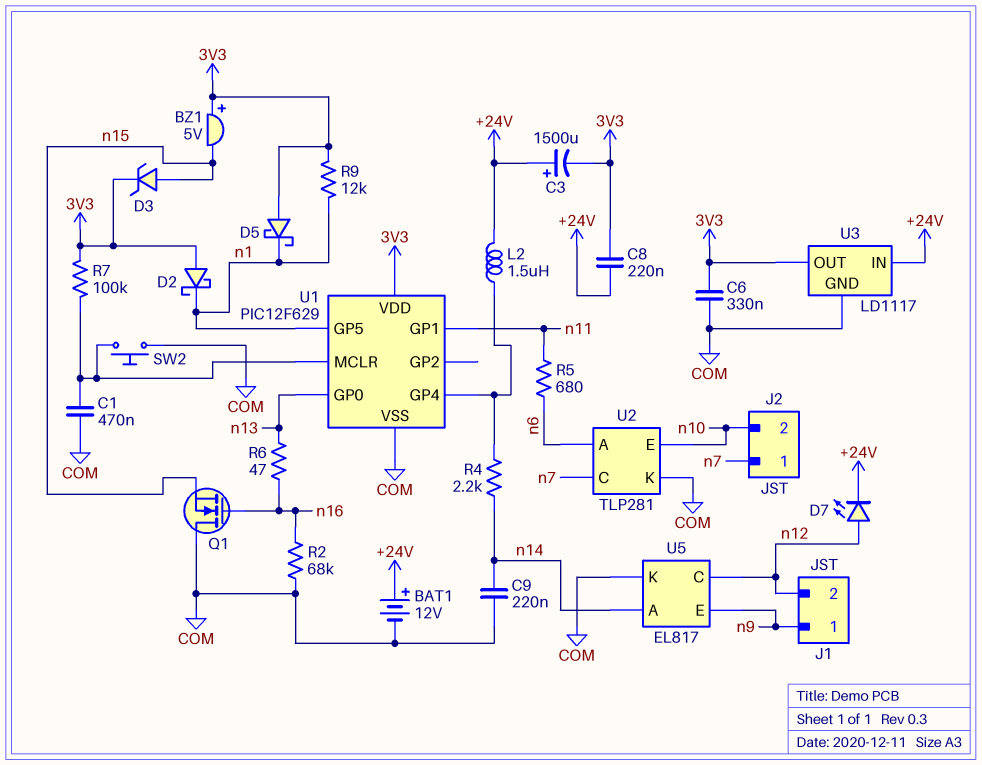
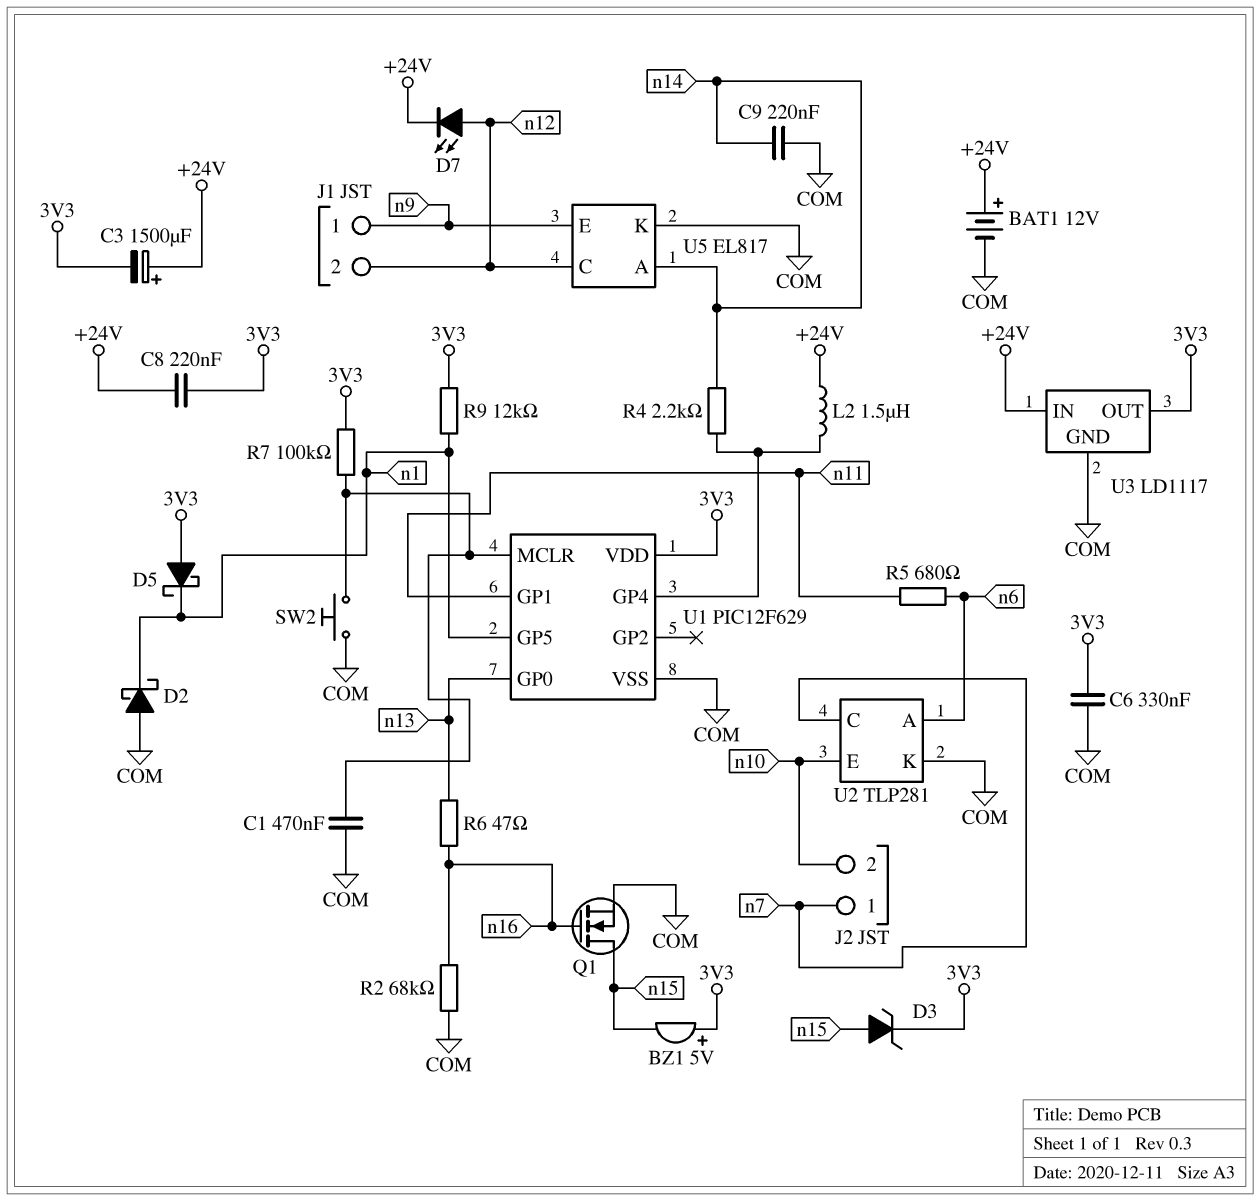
D2: schottky (A 3V3, K n1) -> schottky (A COM, K n1)
Q1: NMOS (G n16, D COM, S n15) -> NMOS (G n16, D n15, S COM)

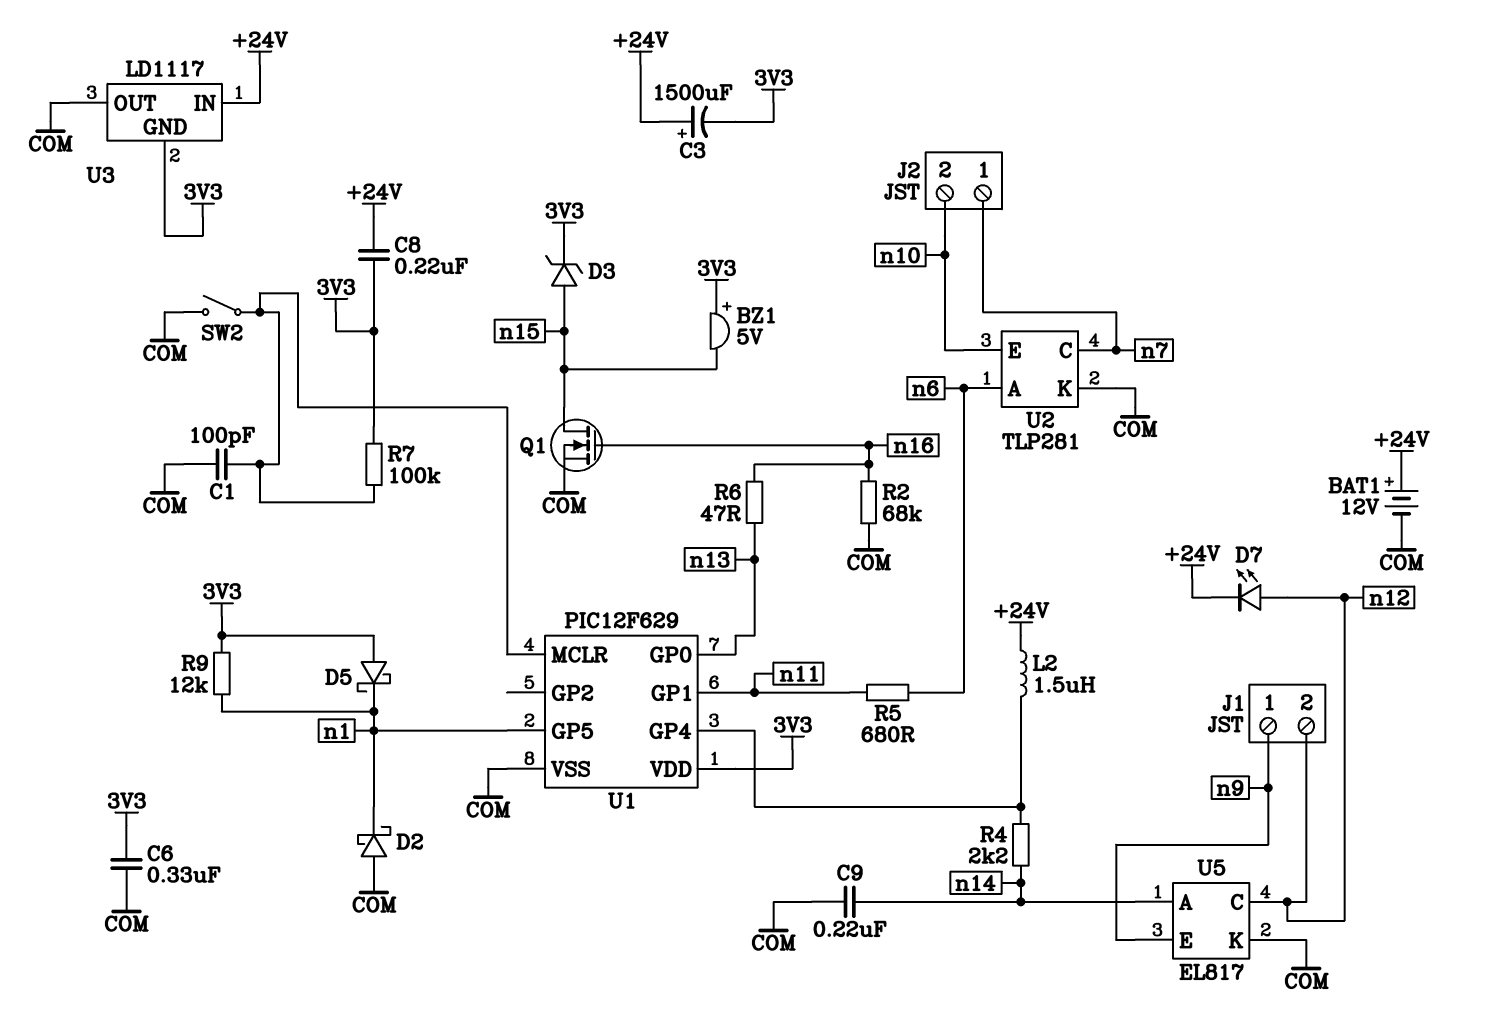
C1: 470nF (COM, U1/MCLR) -> 100pF (COM, U1/MCLR)
SW2: button (COM, U1/MCLR) -> switch (COM, U1/MCLR)
U3 pin GND: COM -> 3V3
U3 pin OUT: 3V3 -> COM

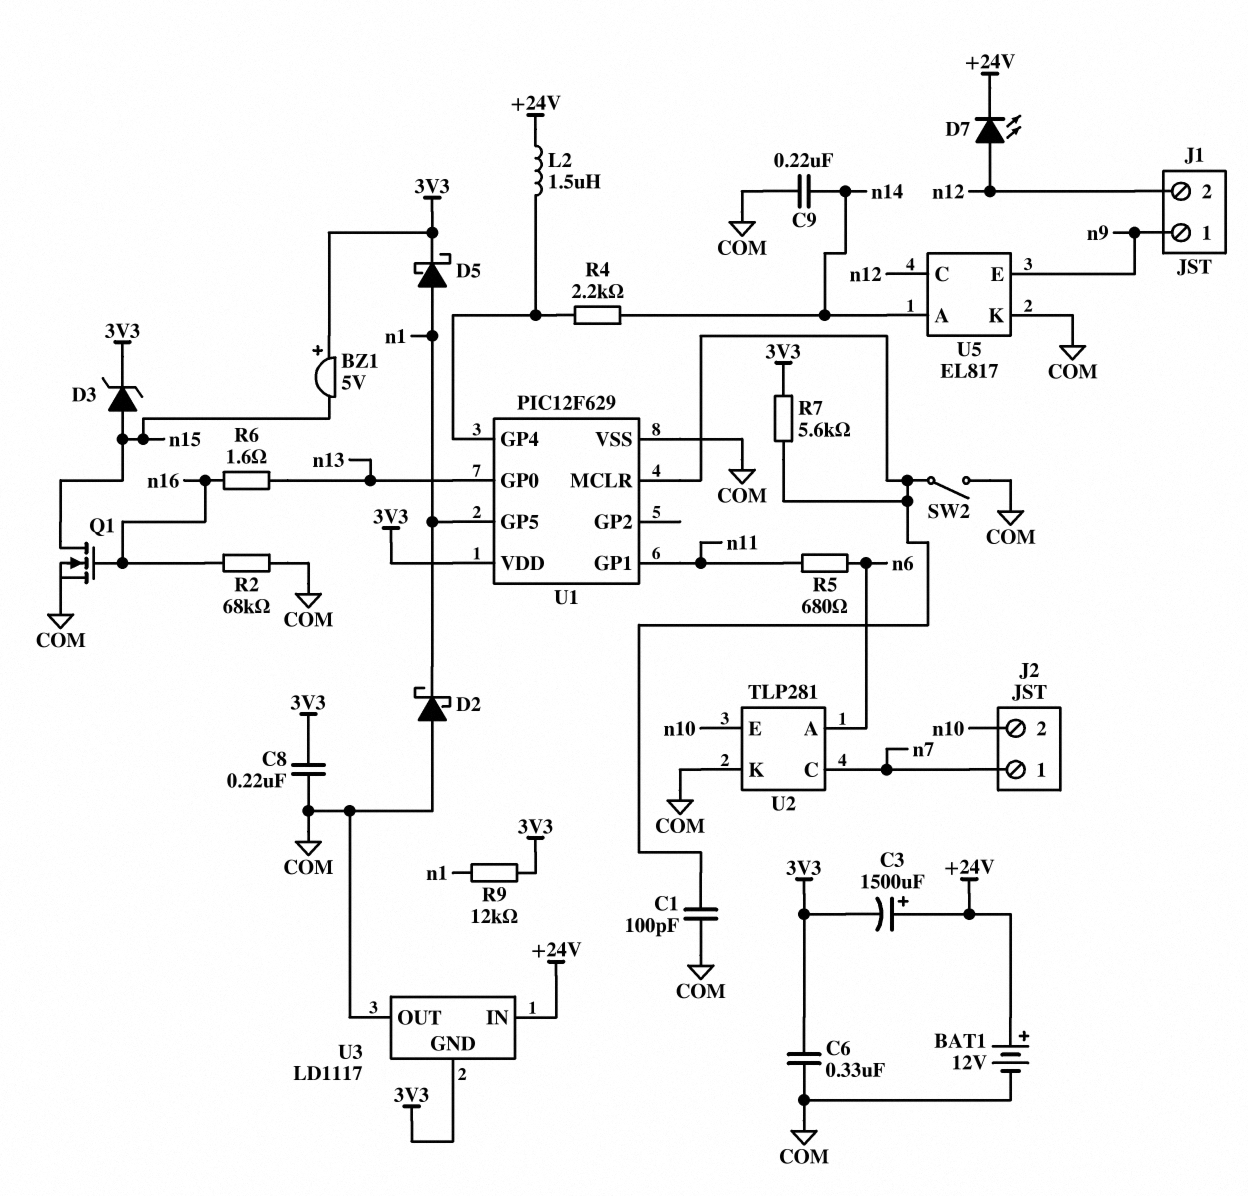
C8: 220nF (+24V, 3V3) -> 220nF (3V3, COM)
D5: schottky (A 3V3, K n1) -> schottky (A n1, K 3V3)
R6: 47 (n13, n16) -> 1.6 (n13, n16)
R7: 100k (3V3, U1/MCLR) -> 5.6k (3V3, U1/MCLR)

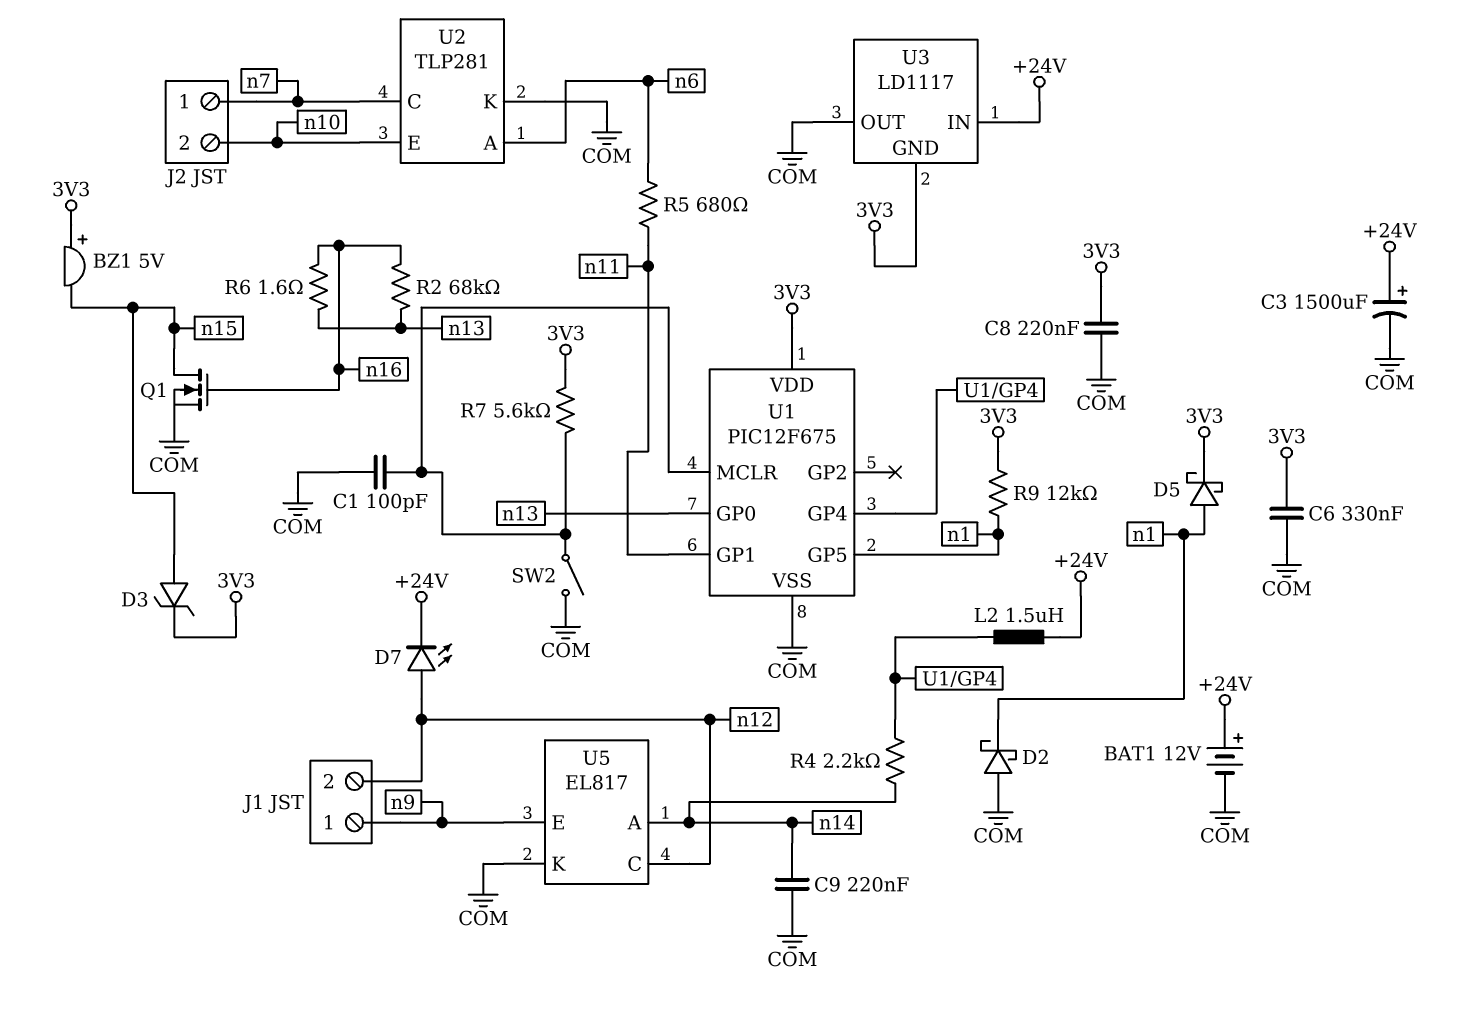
C3: 1500uF (plus +24V, minus 3V3) -> 1500uF (plus +24V, minus COM)
R2: 68k (COM, n16) -> 68k (n13, n16)
U1: PIC12F629 -> PIC12F675

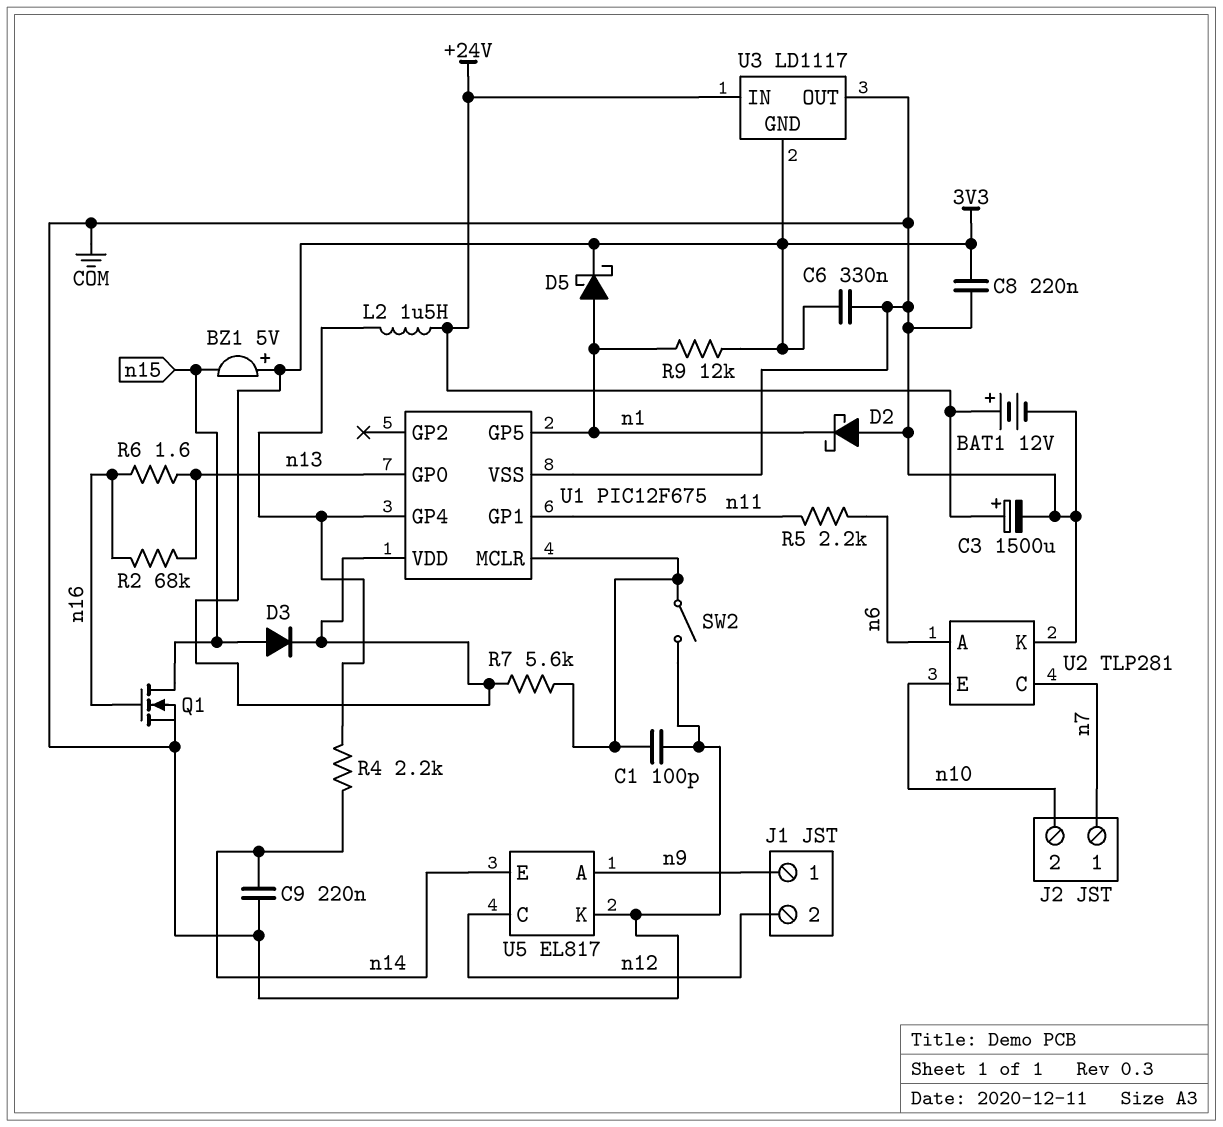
D3: zener (A n15, K 3V3) -> diode (A n15, K 3V3)
D7: LED (A n12, K +24V) -> none
R5: 680 (n6, n11) -> 2.2k (n6, n11)
U5 pin A: n14 -> n9
U5 pin E: n9 -> n14

